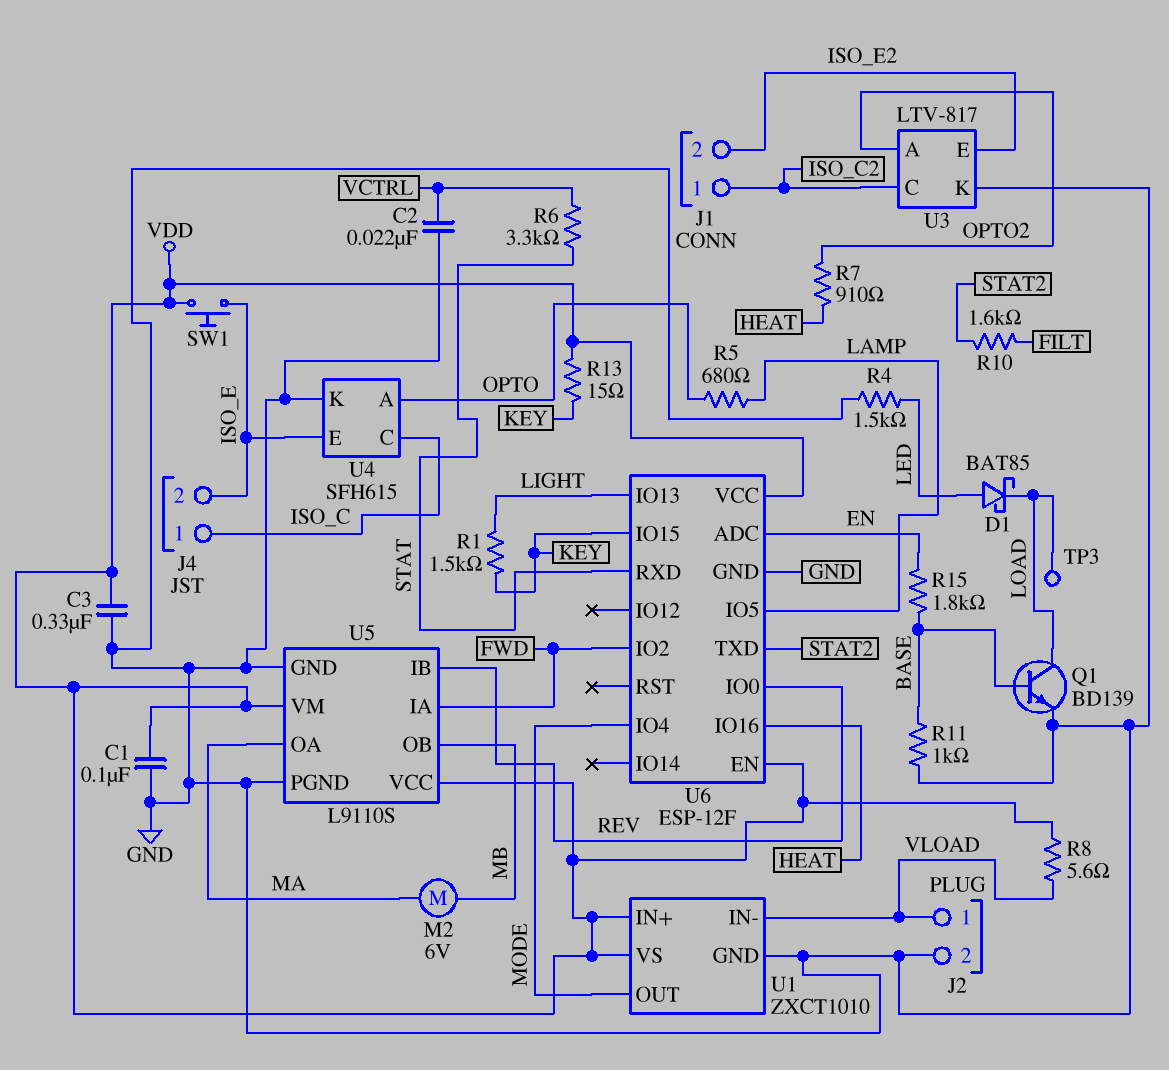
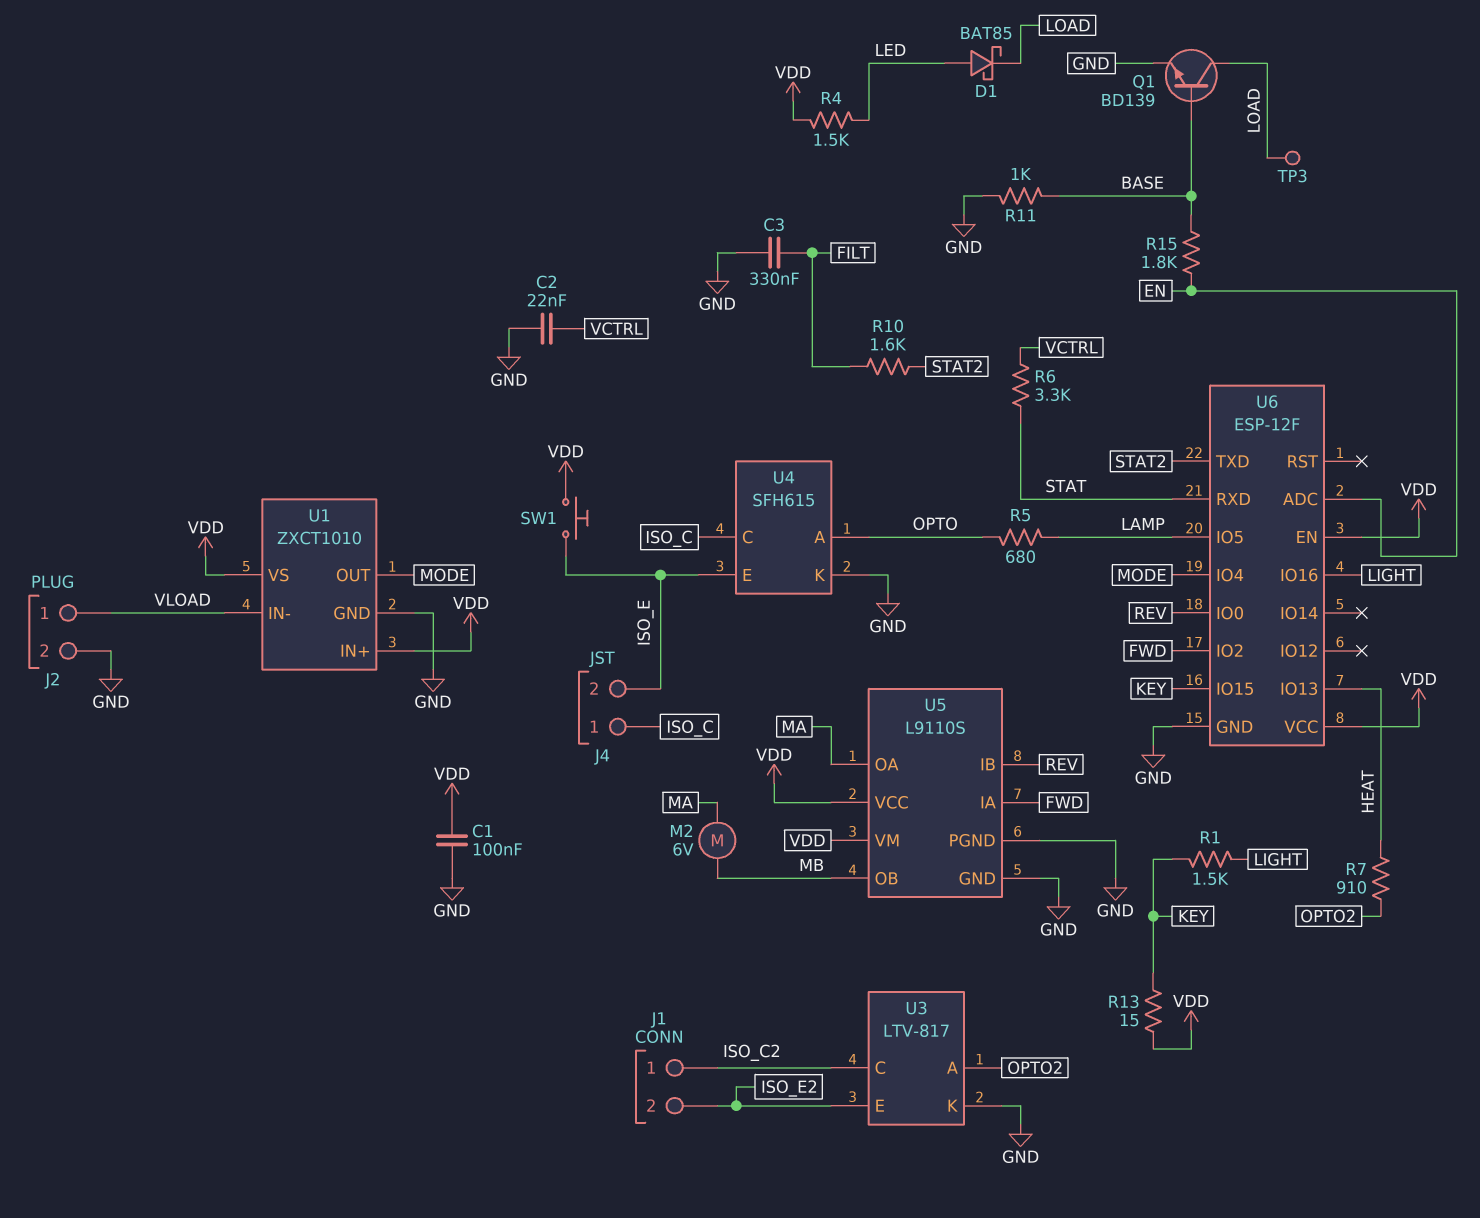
C3: 330nF (GND, VDD) -> 330nF (FILT, GND)
R4: 1.5k (GND, LED) -> 1.5k (LED, VDD)
R8: 5.6 (VDD, VLOAD) -> none
U6 pin IO13: LIGHT -> HEAT
U6 pin IO16: HEAT -> LIGHT

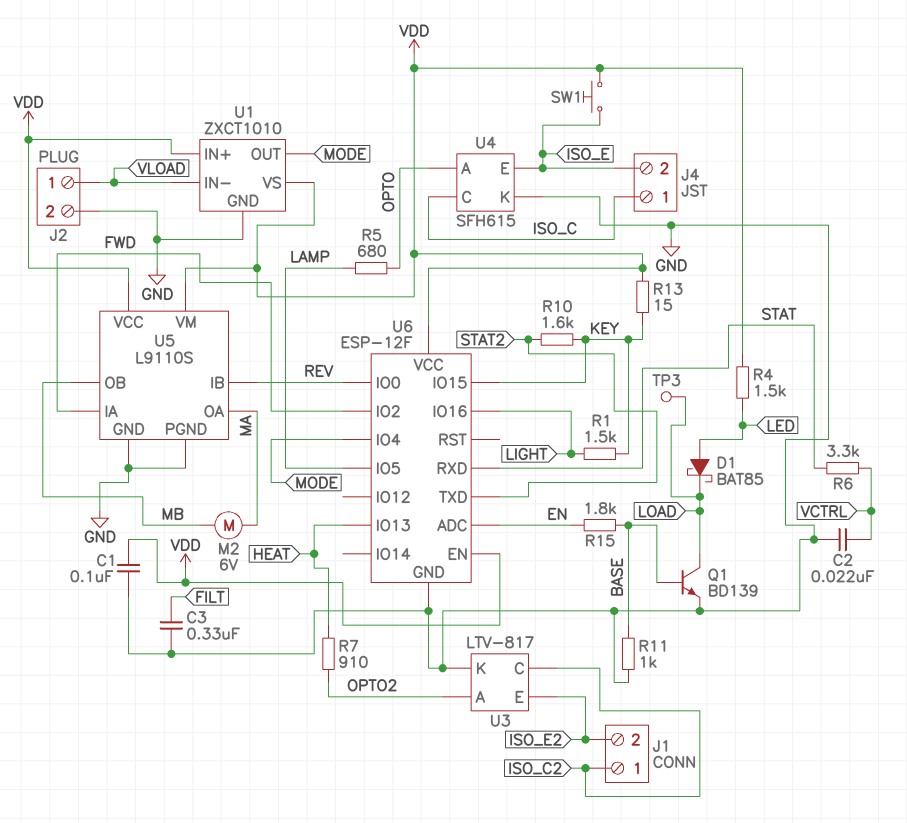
R10: 1.6k (FILT, STAT2) -> 1.6k (KEY, STAT2)

